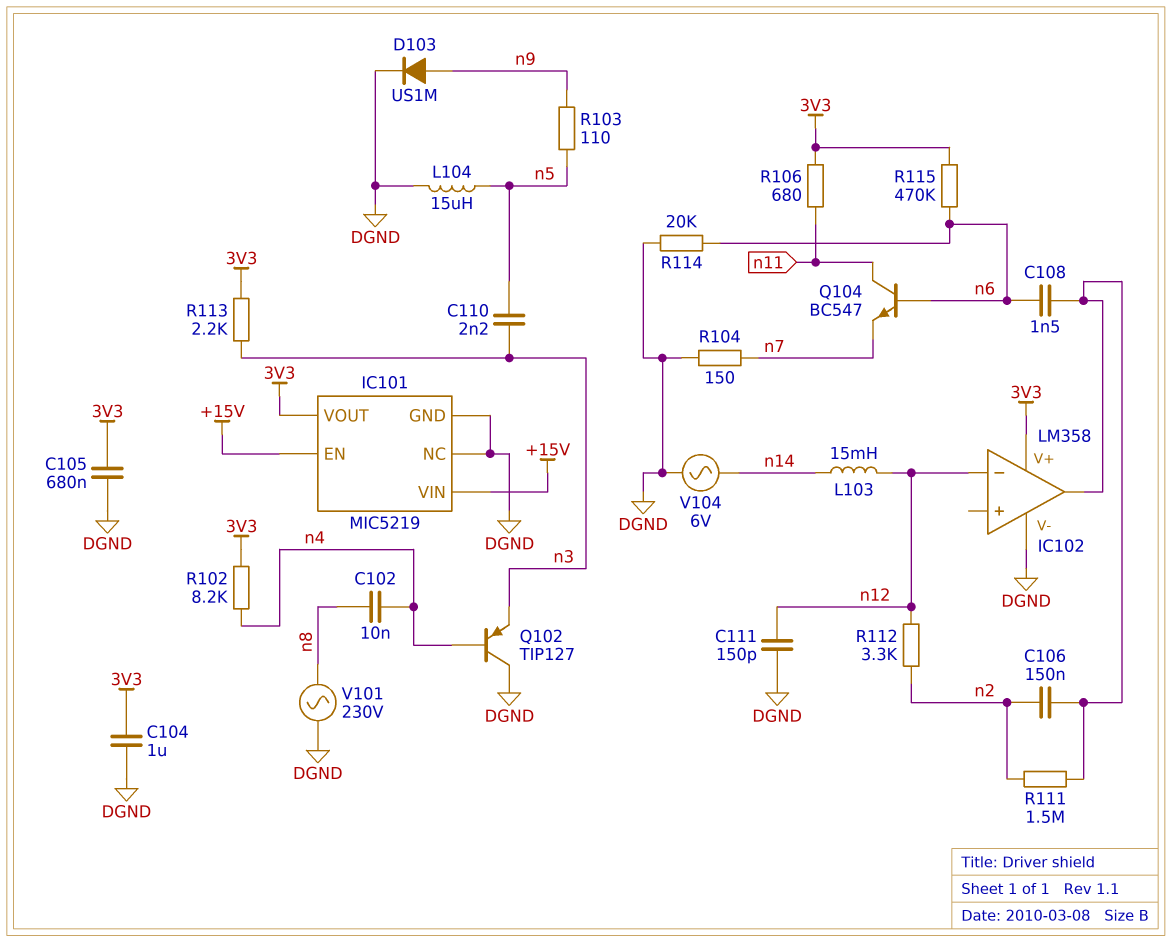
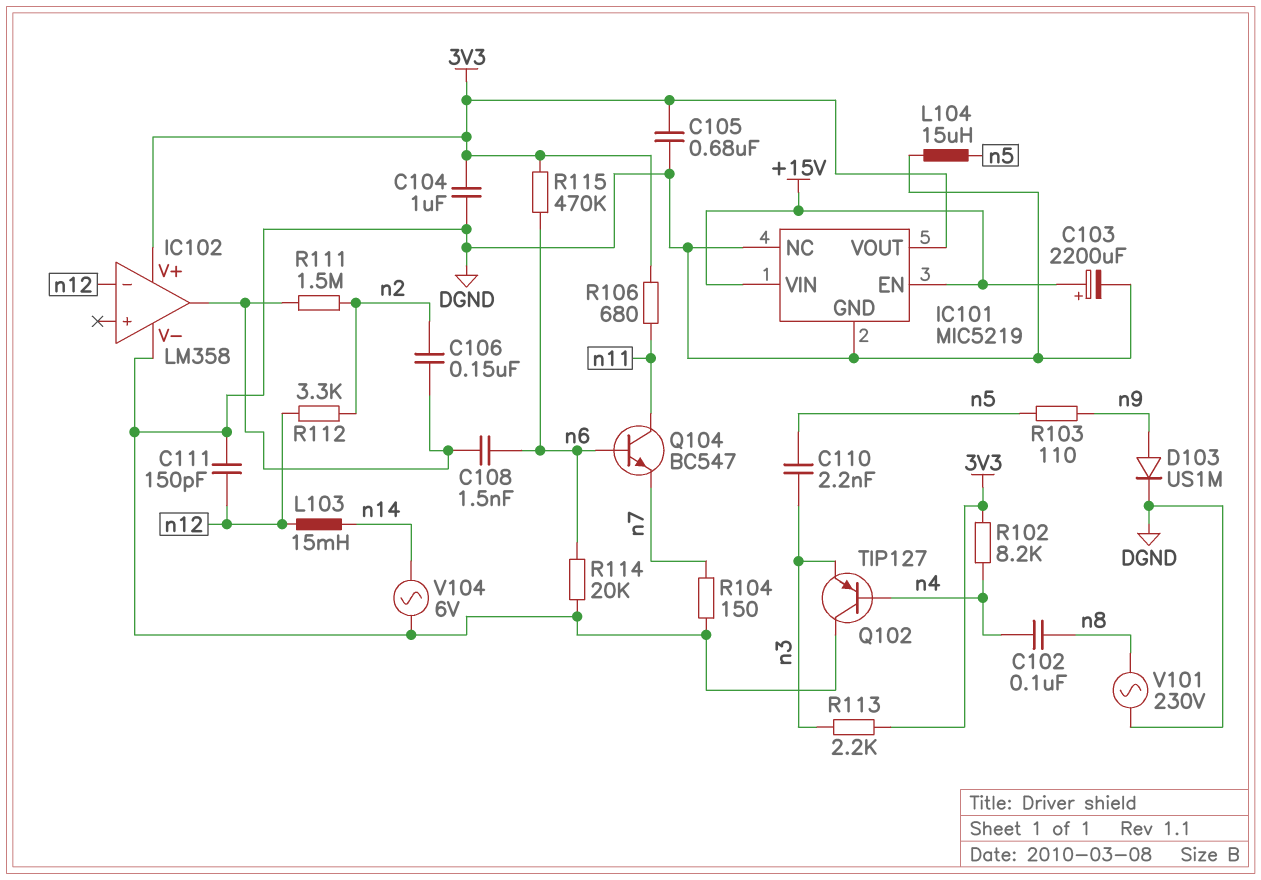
C102: 10nF (n4, n8) -> 100nF (n4, n8)
C103: none -> 2200uF (plus +15V, minus DGND)

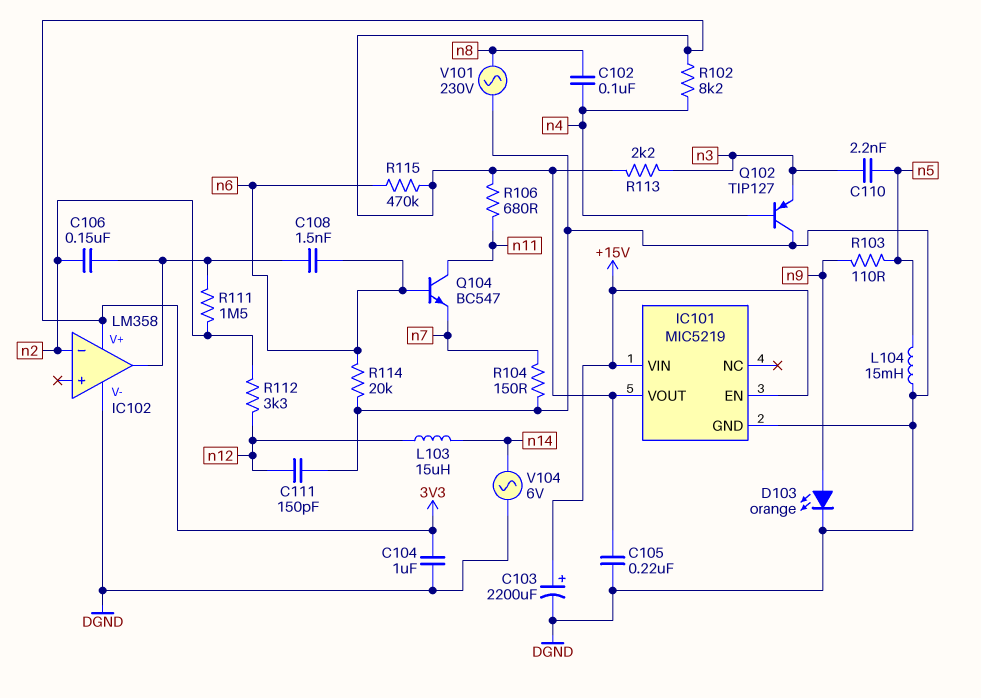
C105: 680nF (3V3, DGND) -> 220nF (3V3, DGND)
D103: diode US1M (A n9, K DGND) -> LED orange (A n9, K DGND)
IC101 pin NC: DGND -> none
IC102 pin in-: n12 -> n2
L103: 15mH (n12, n14) -> 15uH (n12, n14)
L104: 15uH (DGND, n5) -> 15mH (DGND, n5)

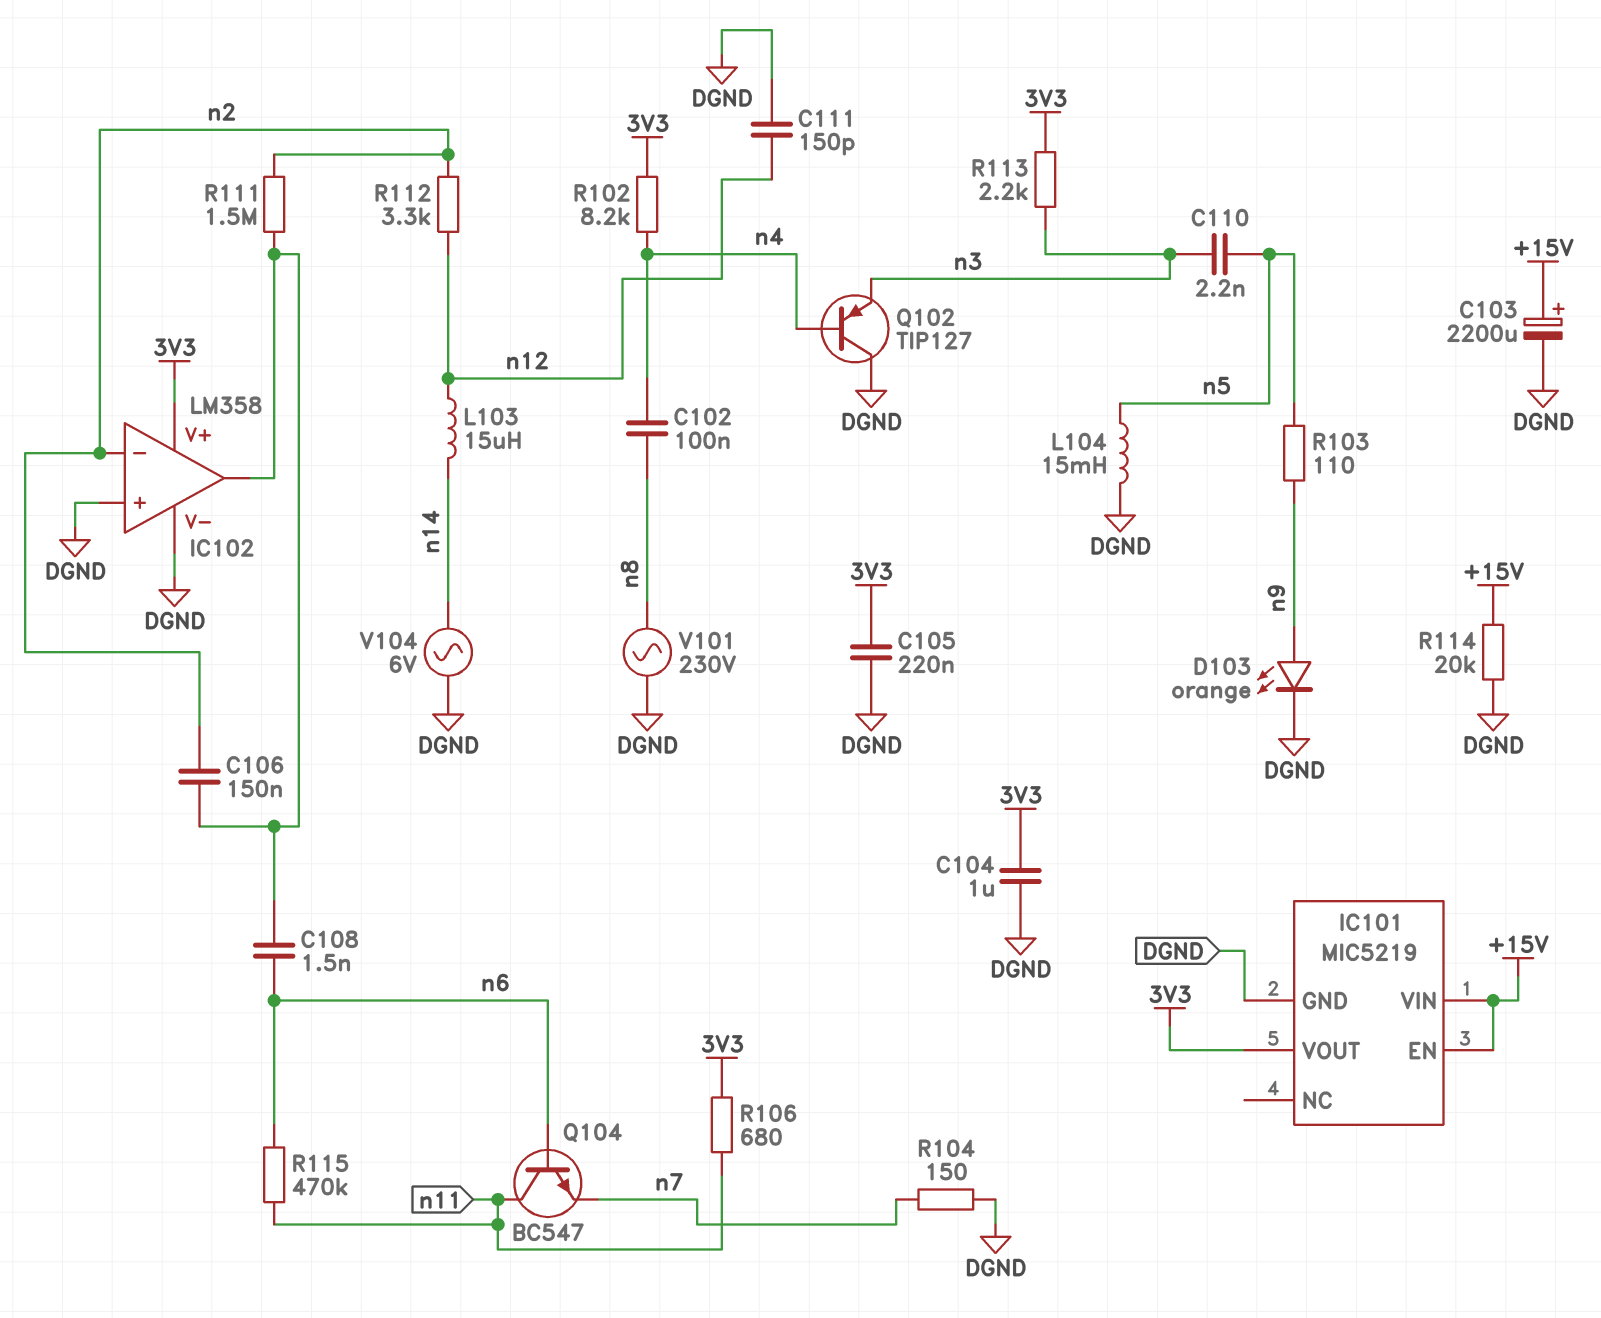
IC102 pin in+: none -> DGND
R114: 20k (DGND, n6) -> 20k (+15V, DGND)
R115: 470k (3V3, n6) -> 470k (n6, n11)

